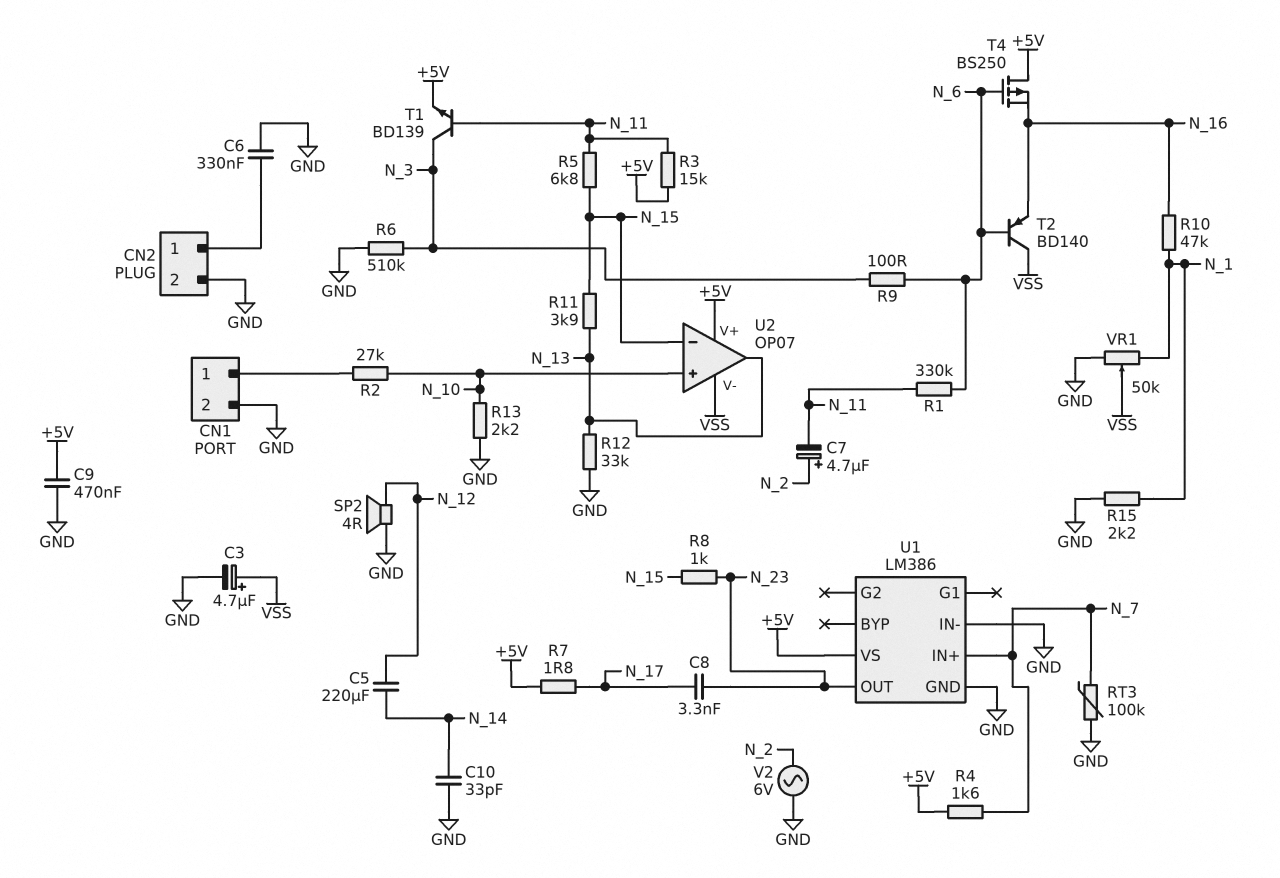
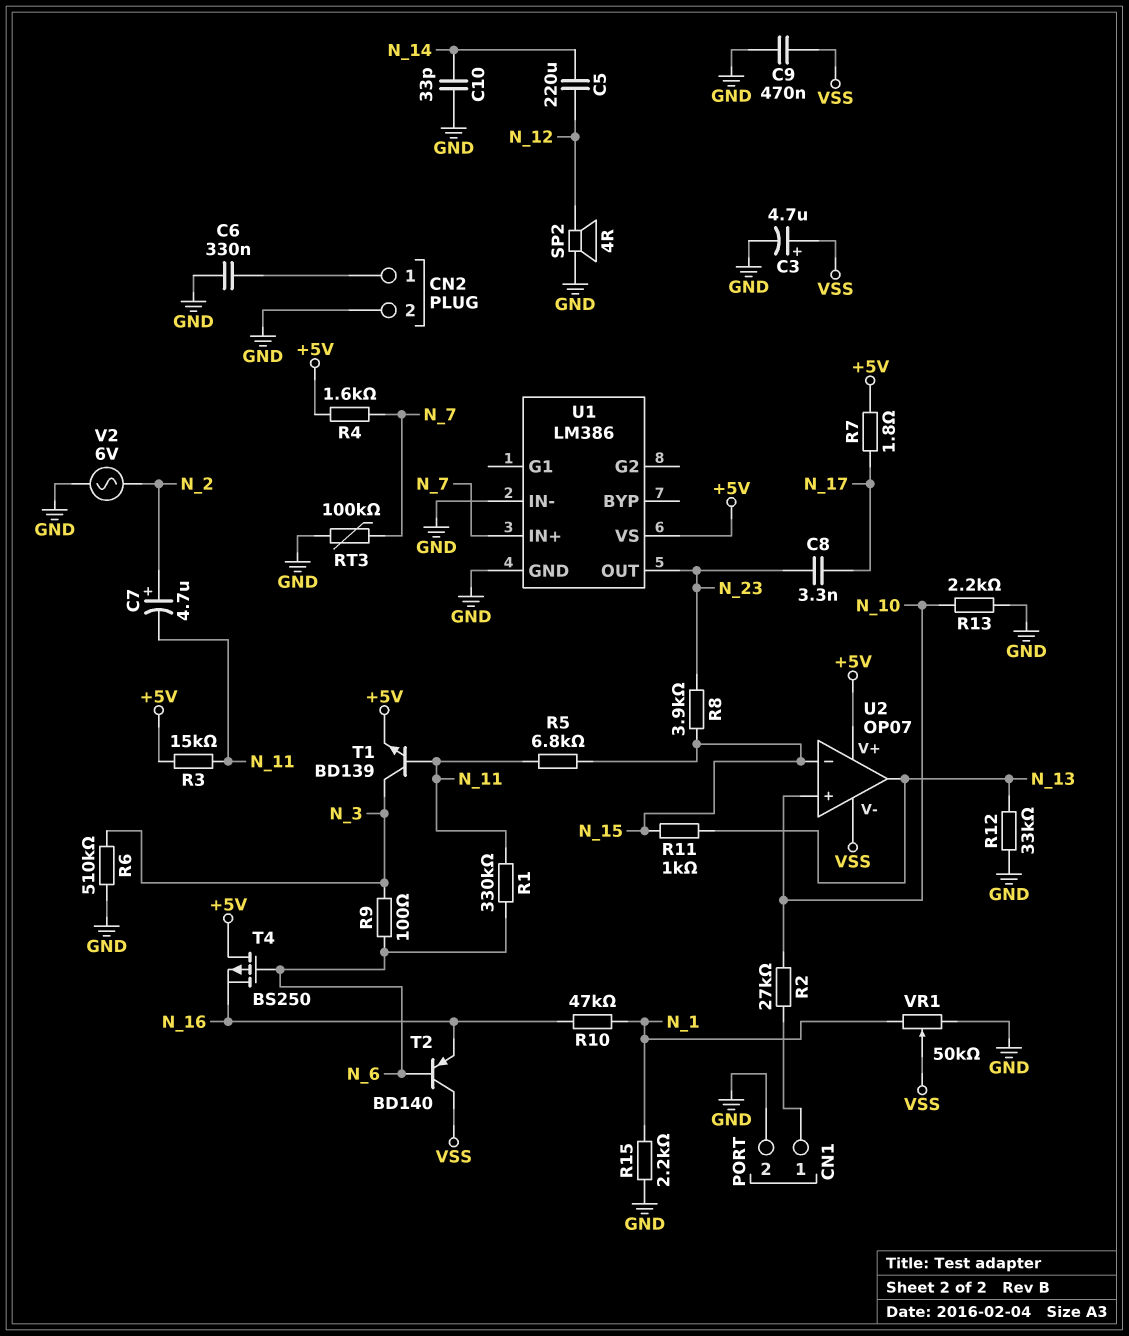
C9: 470nF (+5V, GND) -> 470nF (GND, VSS)
R8: 1k (N_15, N_23) -> 3.9k (N_15, N_23)
R11: 3.9k (N_13, N_15) -> 1k (N_13, N_15)

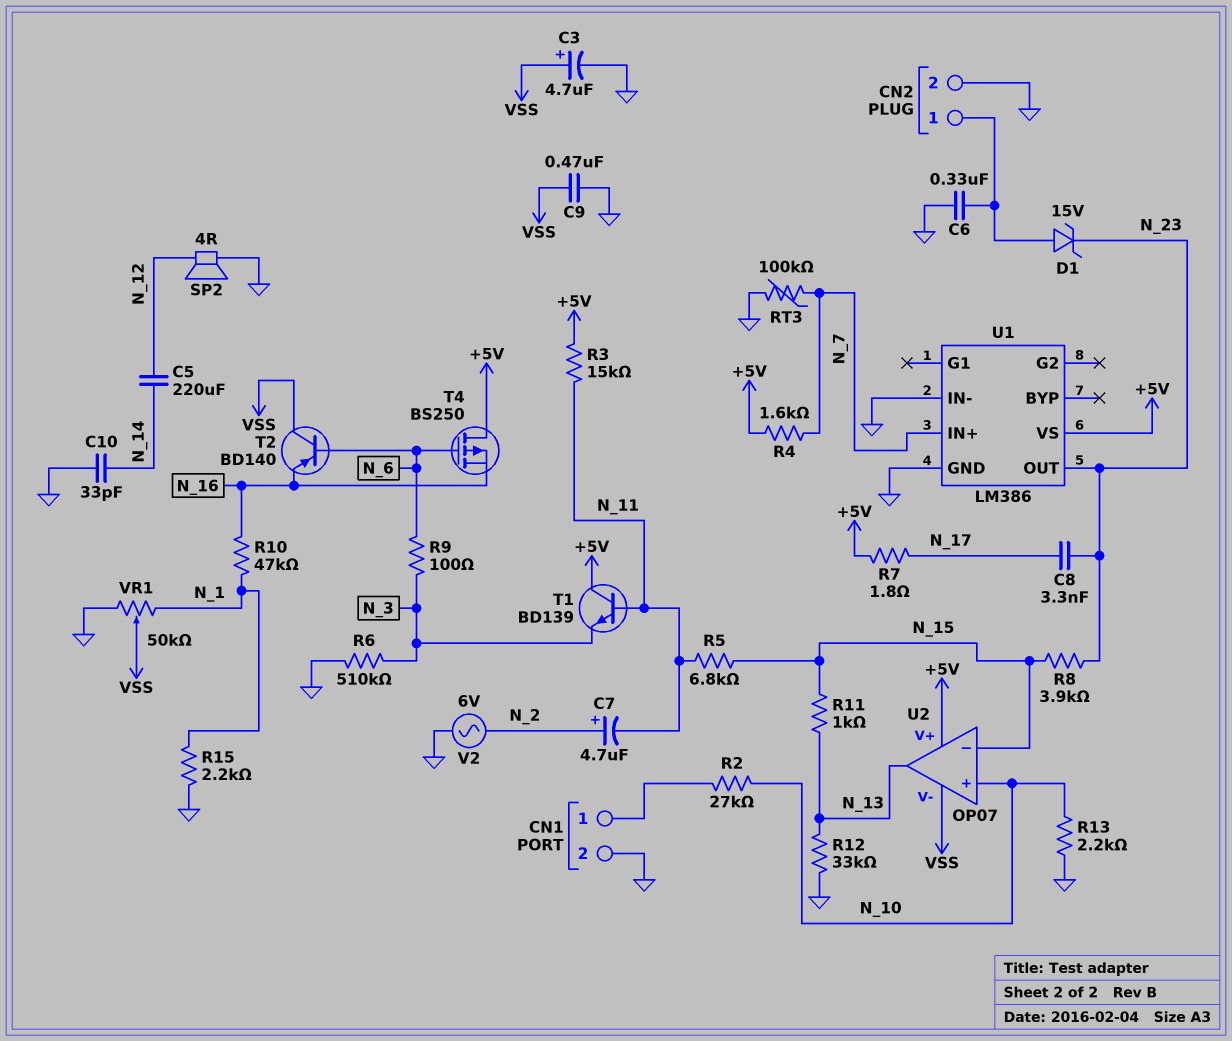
D1: none -> zener 15V (A CN2/1, K N_23)
R1: 330k (N_6, N_11) -> none
T1: NPN BD139 (B N_11, C N_3, E +5V) -> NPN BD139 (B N_11, C +5V, E N_3)

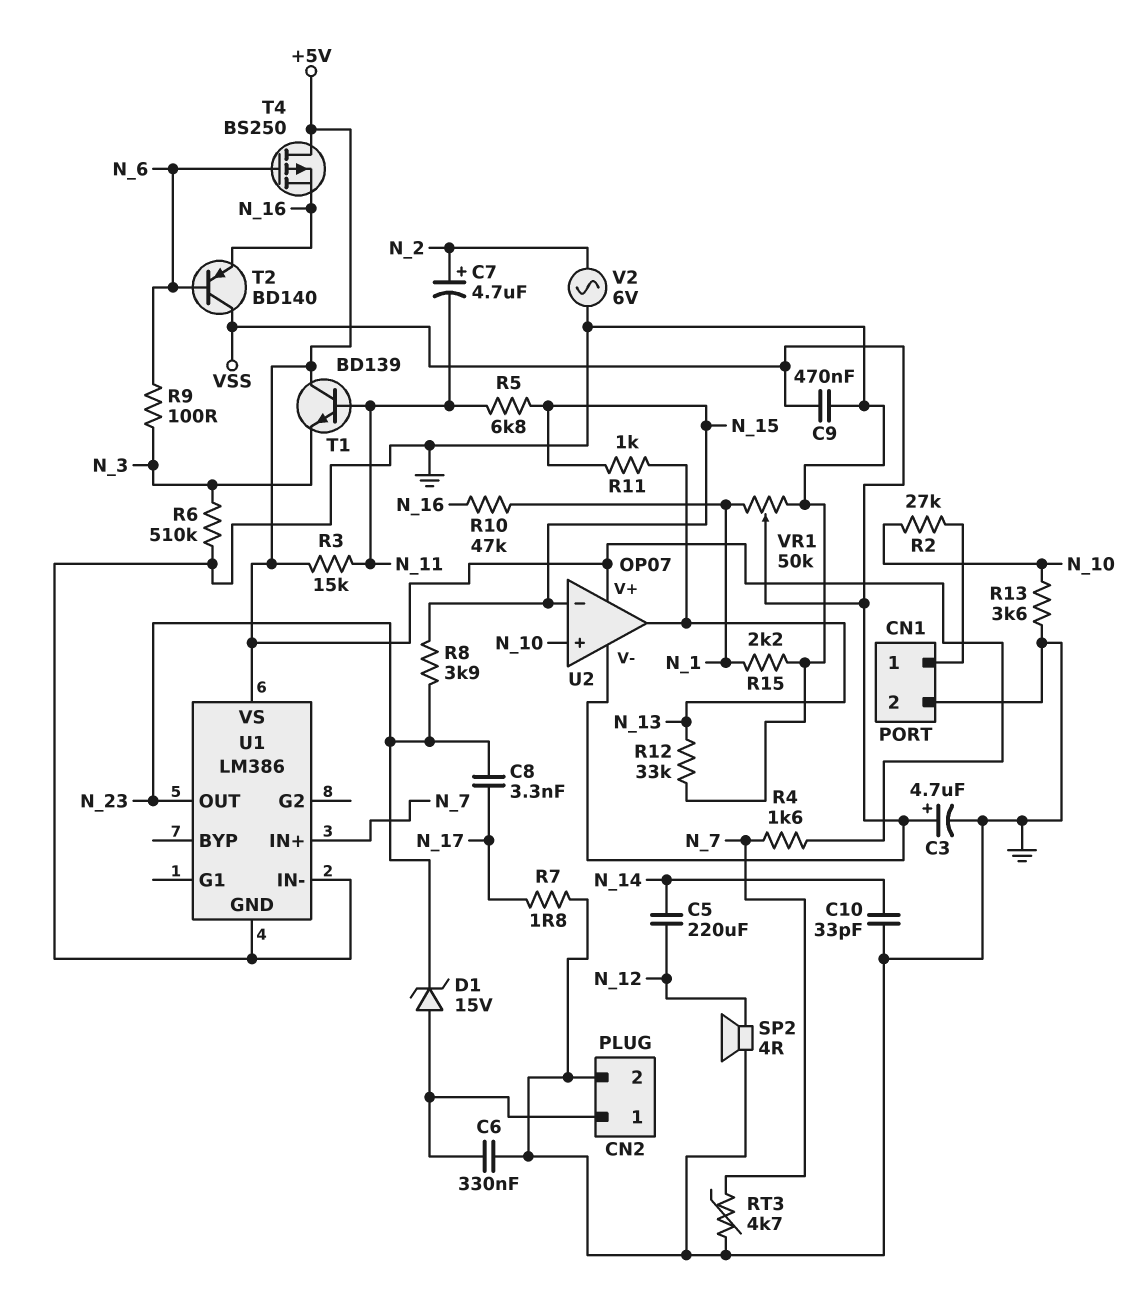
R7: 1.8 (+5V, N_17) -> 1.8 (GND, N_17)
R13: 2.2k (GND, N_10) -> 3.6k (GND, N_10)
RT3: 100k (GND, N_7) -> 4.7k (GND, N_7)

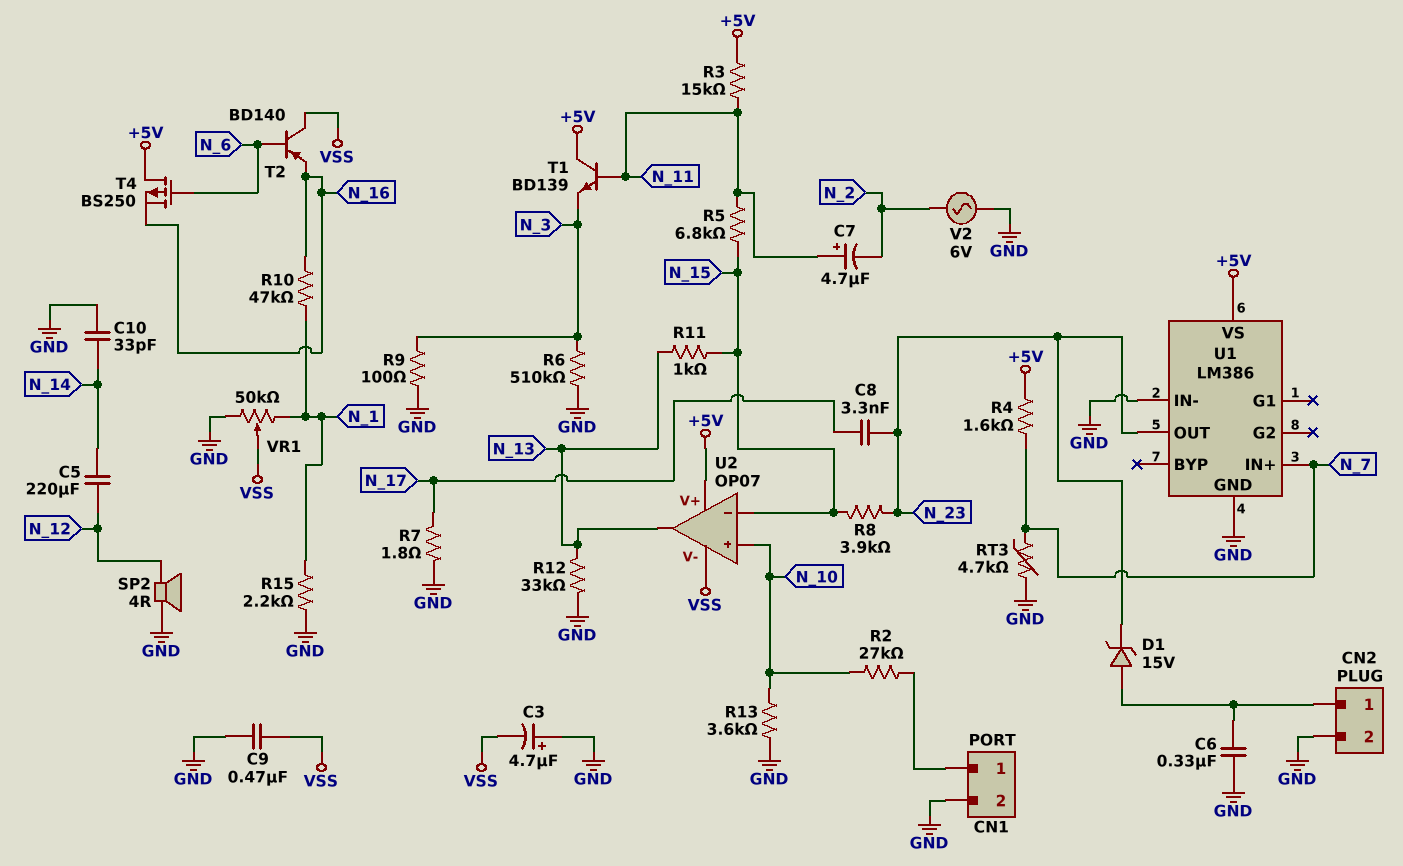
C3: 4.7uF (plus VSS, minus GND) -> 4.7uF (plus GND, minus VSS)
C7: 4.7uF (plus N_2, minus N_11) -> 4.7uF (plus N_11, minus N_2)
R9: 100 (N_3, N_6) -> 100 (GND, N_3)

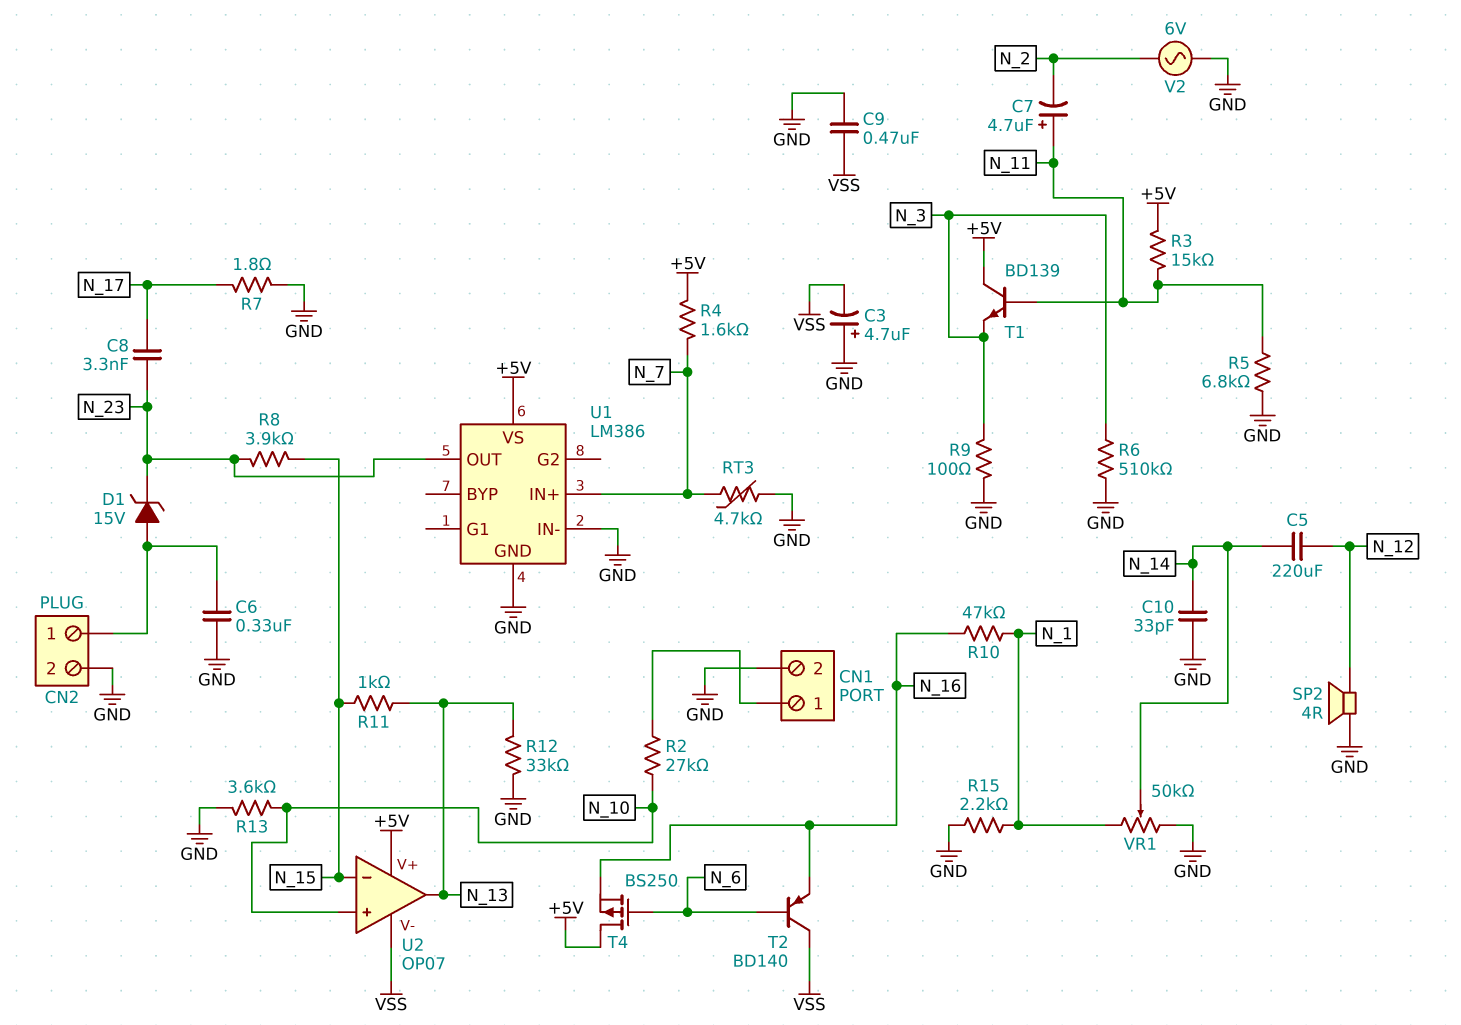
R5: 6.8k (N_11, N_15) -> 6.8k (GND, N_11)
VR1: 50k (GND, N_1, wiper VSS) -> 50k (GND, N_1, wiper N_14)

